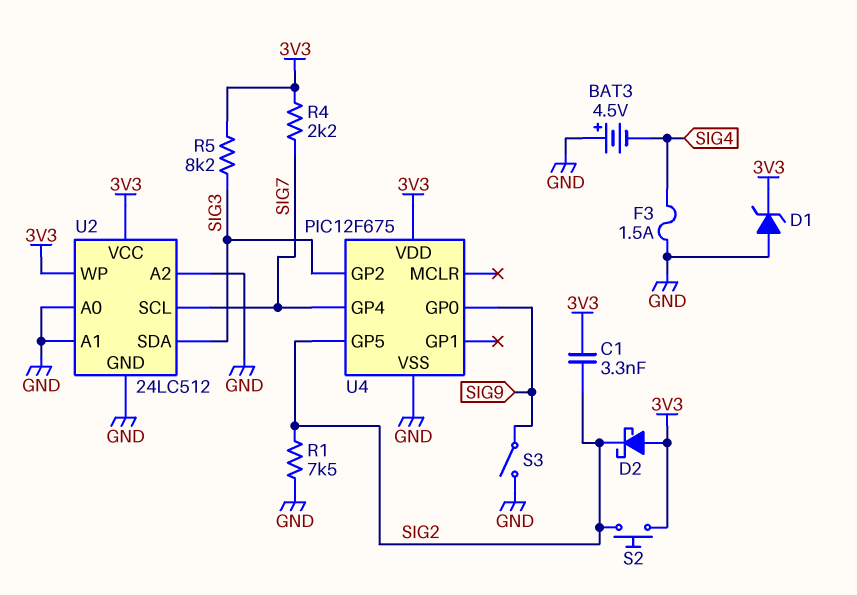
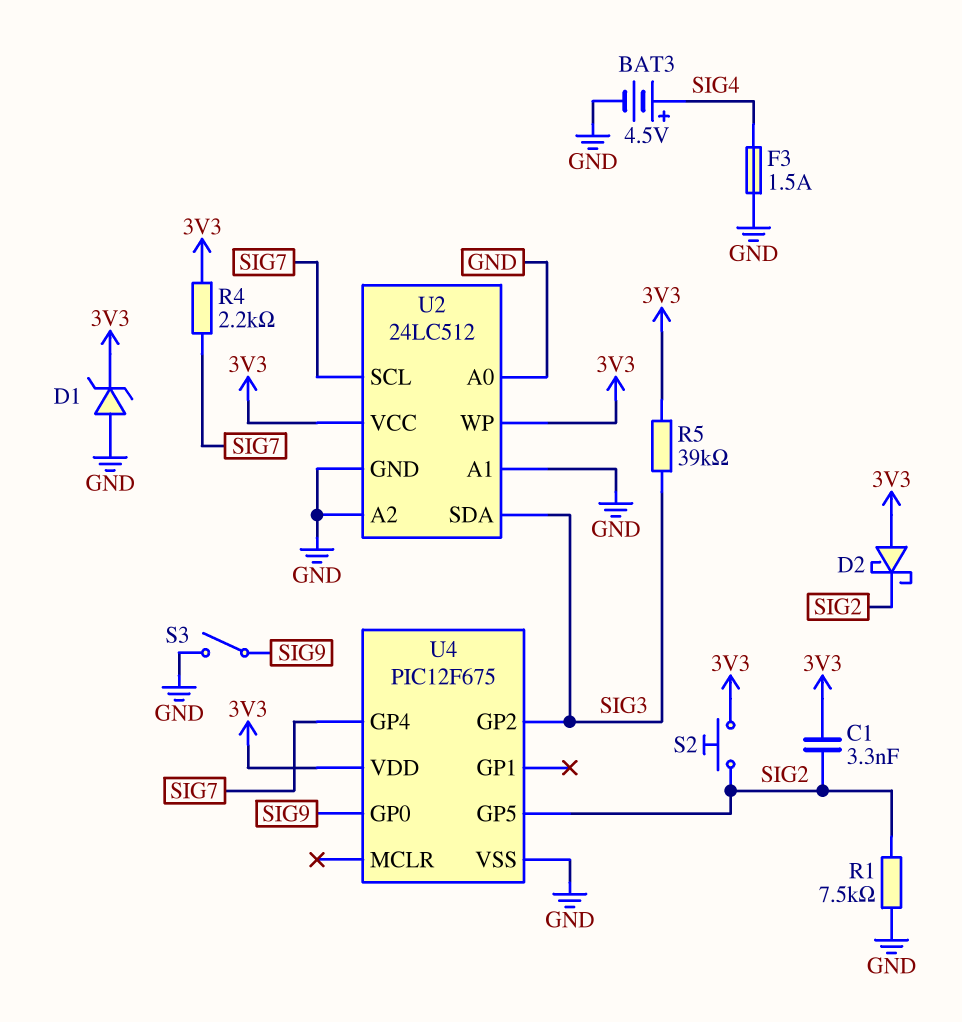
BAT3: 4.5V (plus GND, minus SIG4) -> 4.5V (plus SIG4, minus GND)
R5: 8.2k (3V3, SIG3) -> 39k (3V3, SIG3)

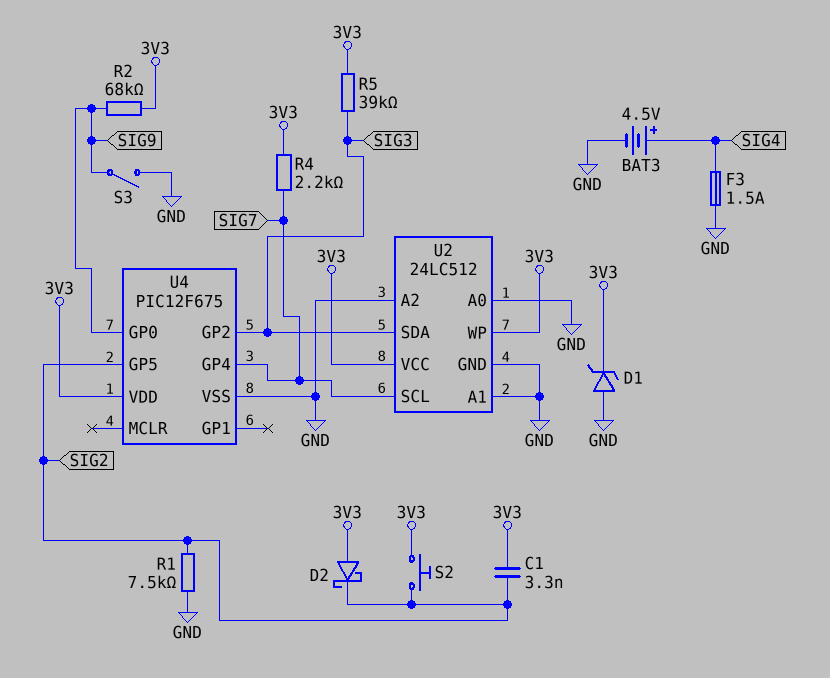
R2: none -> 68k (3V3, SIG9)

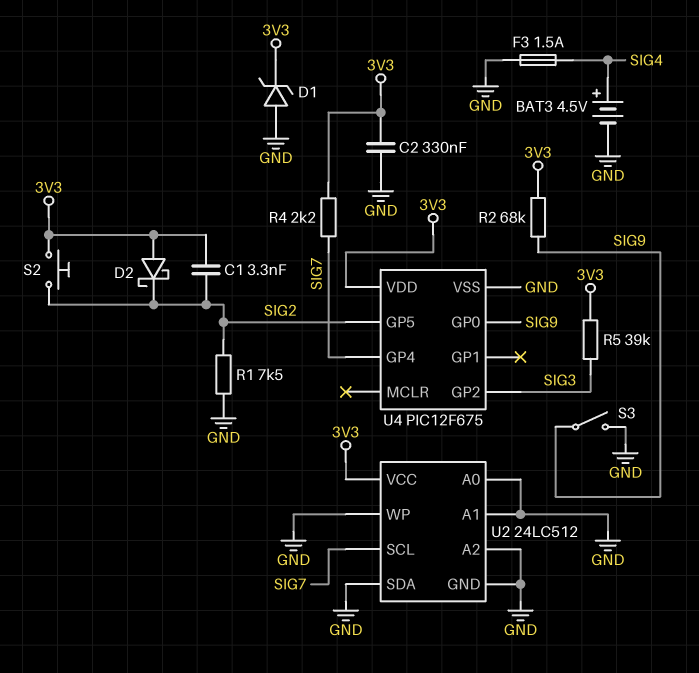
C2: none -> 330nF (3V3, GND)
U2 pin SDA: SIG3 -> GND
U2 pin WP: 3V3 -> GND

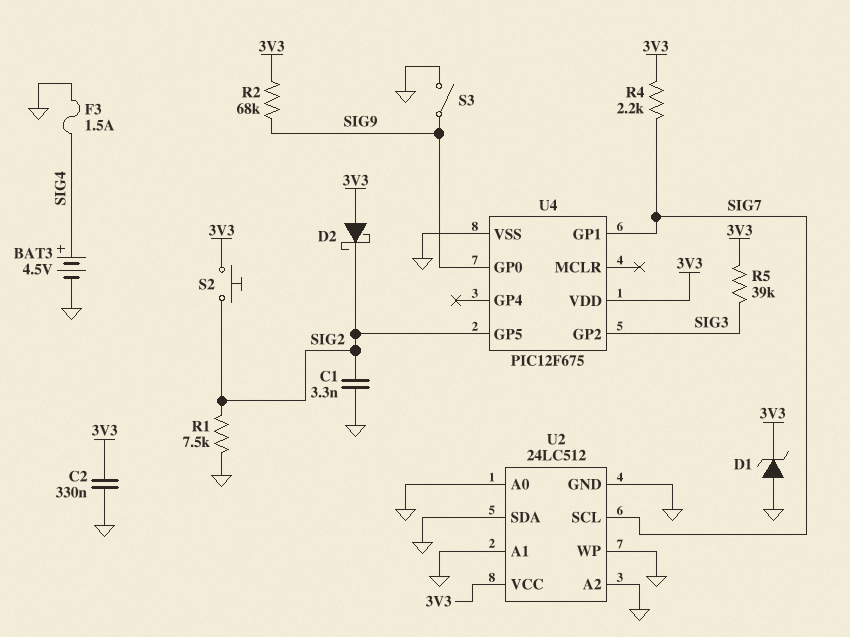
C1: 3.3nF (3V3, SIG2) -> 3.3nF (GND, SIG2)
U4 pin GP1: none -> SIG7
U4 pin GP4: SIG7 -> none

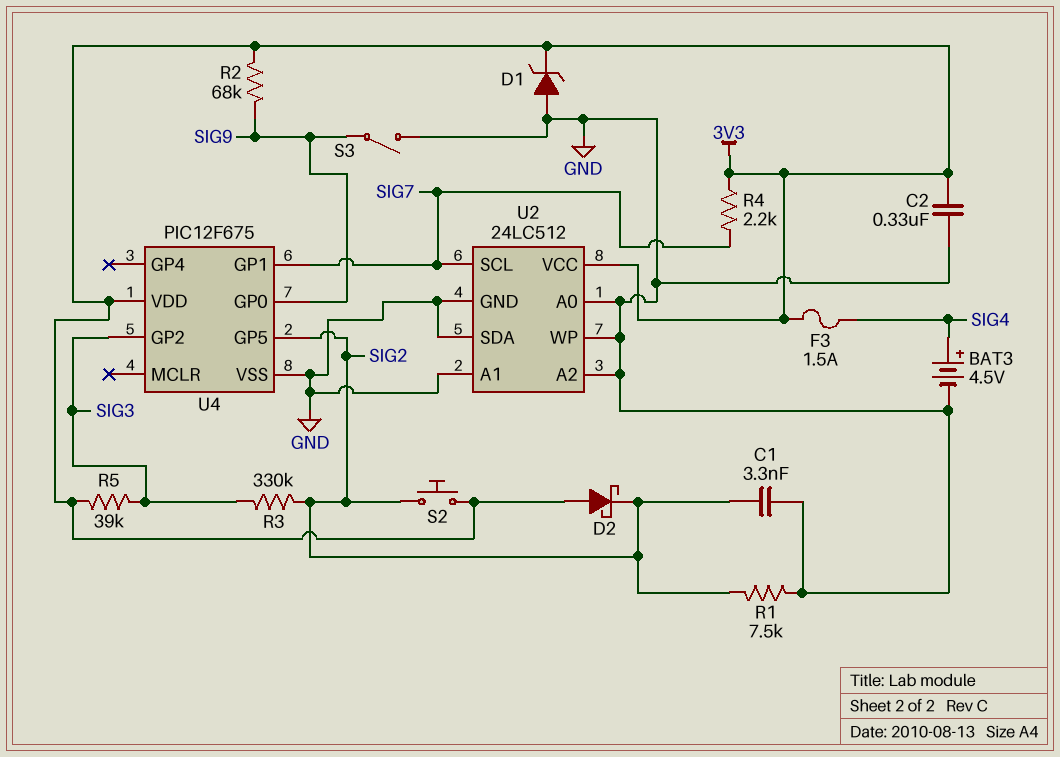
F3: 1.5A (GND, SIG4) -> 1.5A (3V3, SIG4)
R3: none -> 330k (SIG2, SIG3)

